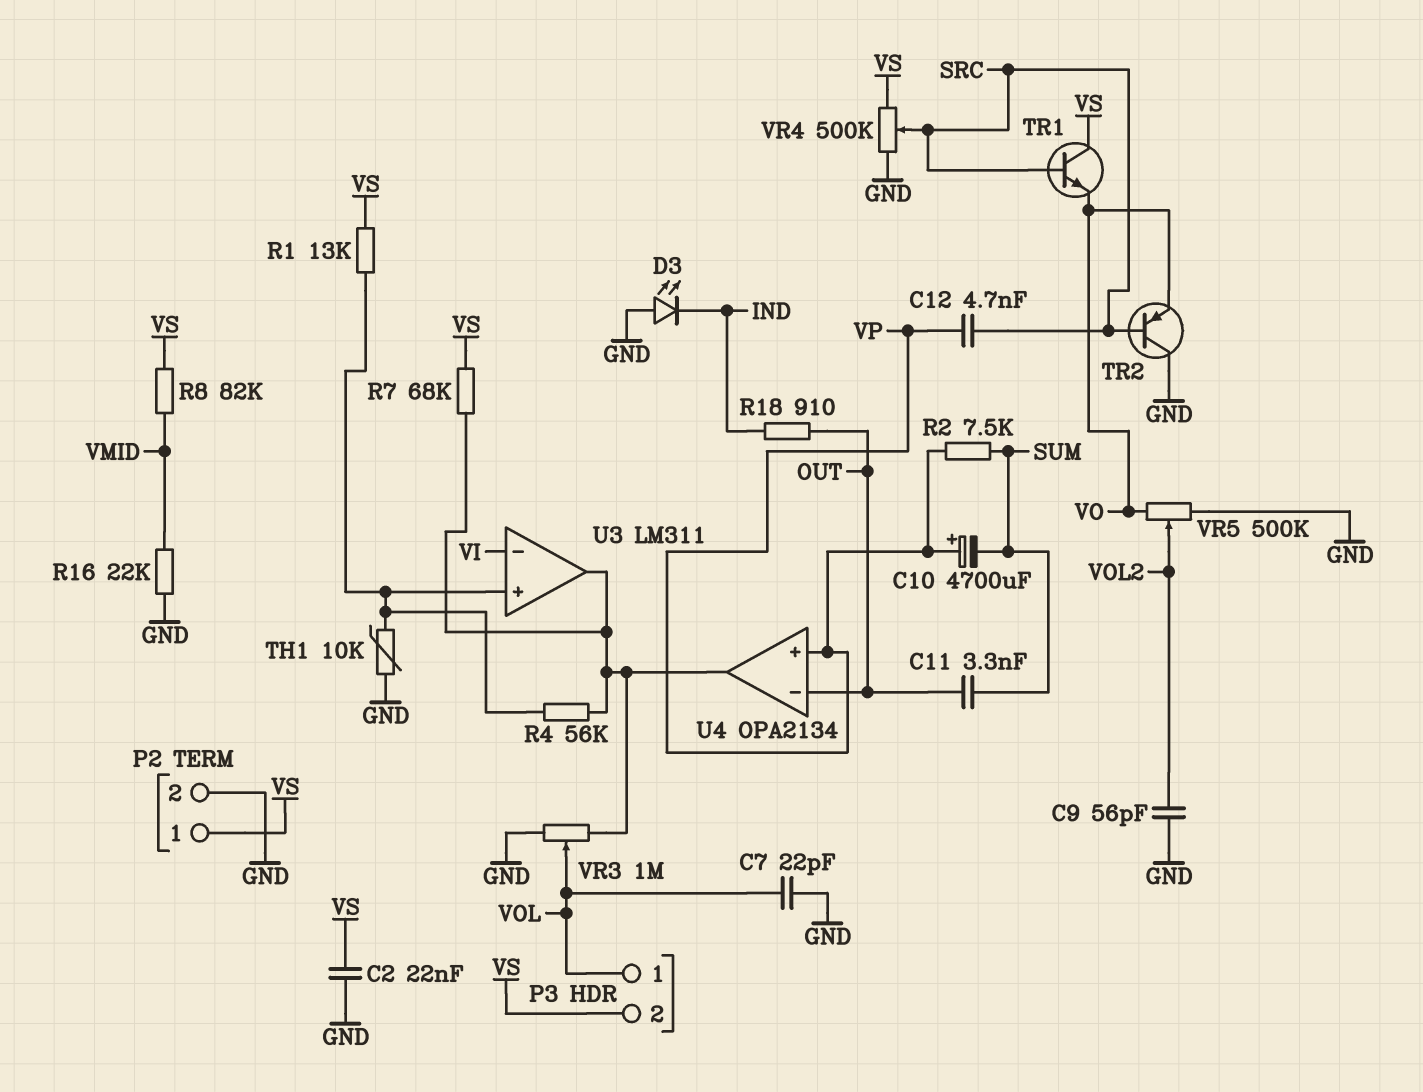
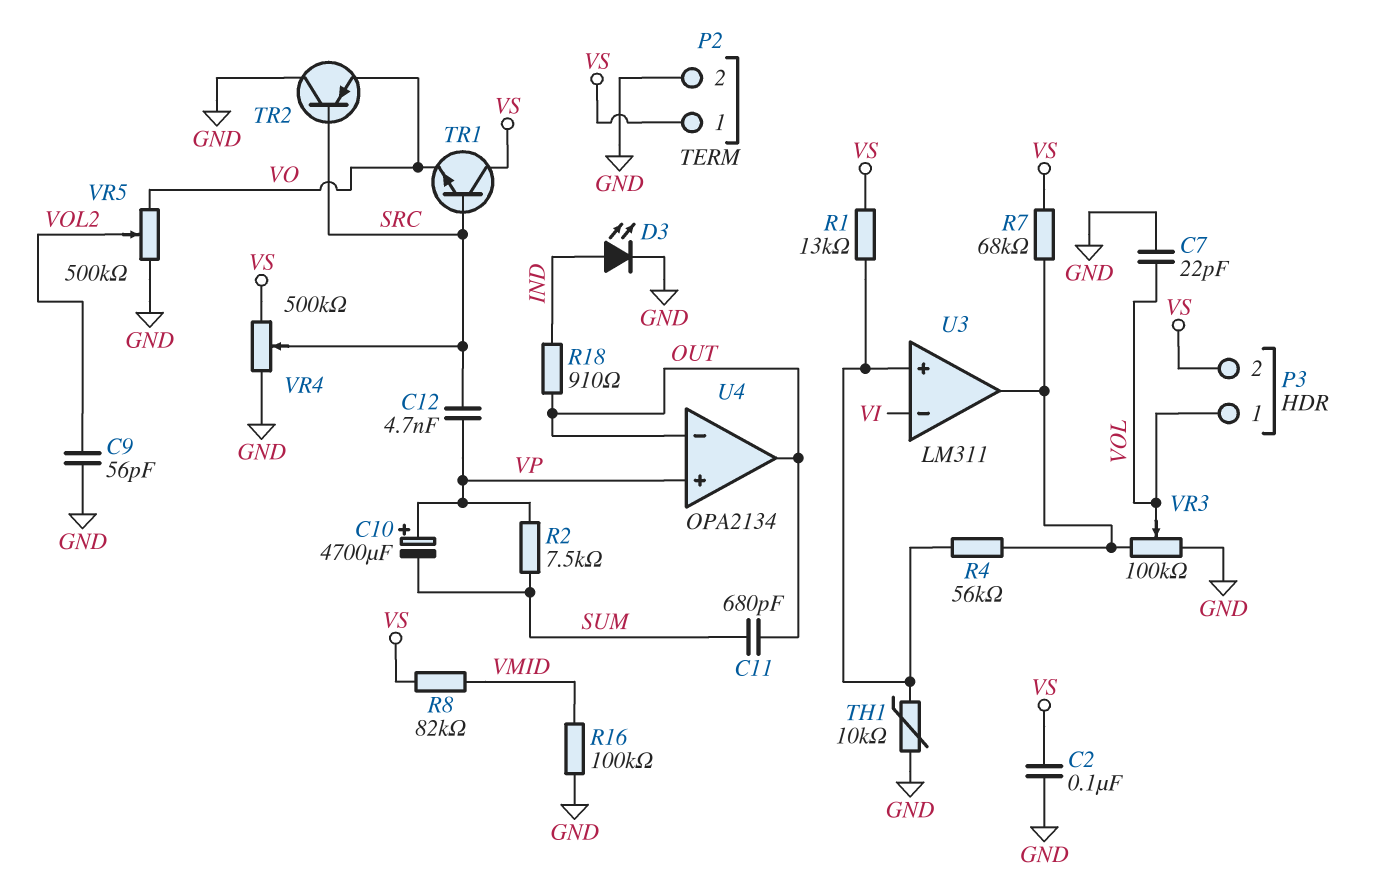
C2: 22nF (GND, VS) -> 100nF (GND, VS)
C11: 3.3nF (OUT, SUM) -> 680pF (OUT, SUM)
D3: LED (A GND, K IND) -> LED (A IND, K GND)
R16: 22k (GND, VMID) -> 100k (GND, VMID)
U4 pin out: U3/out -> OUT
VR3: 1M (GND, U3/out, wiper VOL) -> 100k (GND, U3/out, wiper VOL)

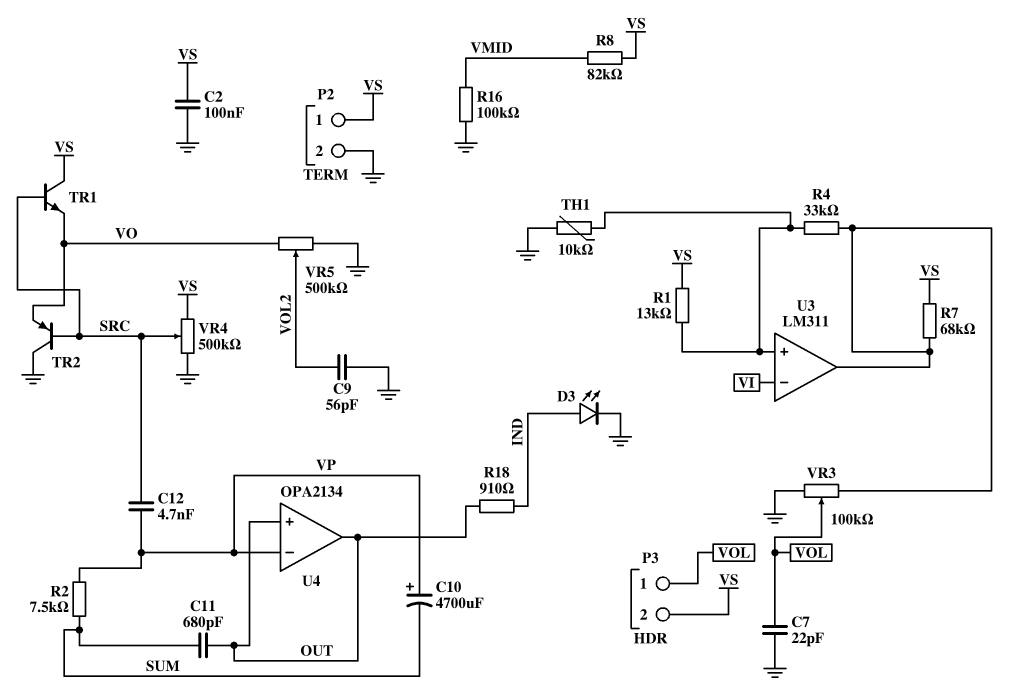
R4: 56k (U3/in+, U3/out) -> 33k (U3/in+, U3/out)
U4 pin in+: VP -> OUT
U4 pin in-: OUT -> VP

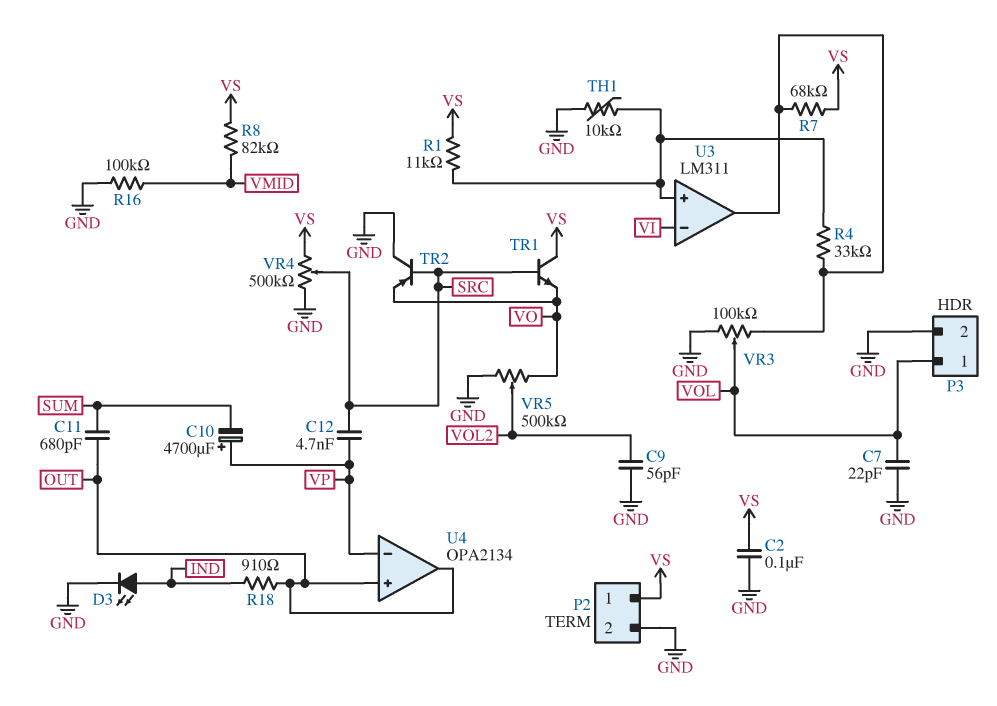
P3 pin 2: VS -> GND
R1: 13k (U3/in+, VS) -> 11k (U3/in+, VS)
R2: 7.5k (SUM, VP) -> none

